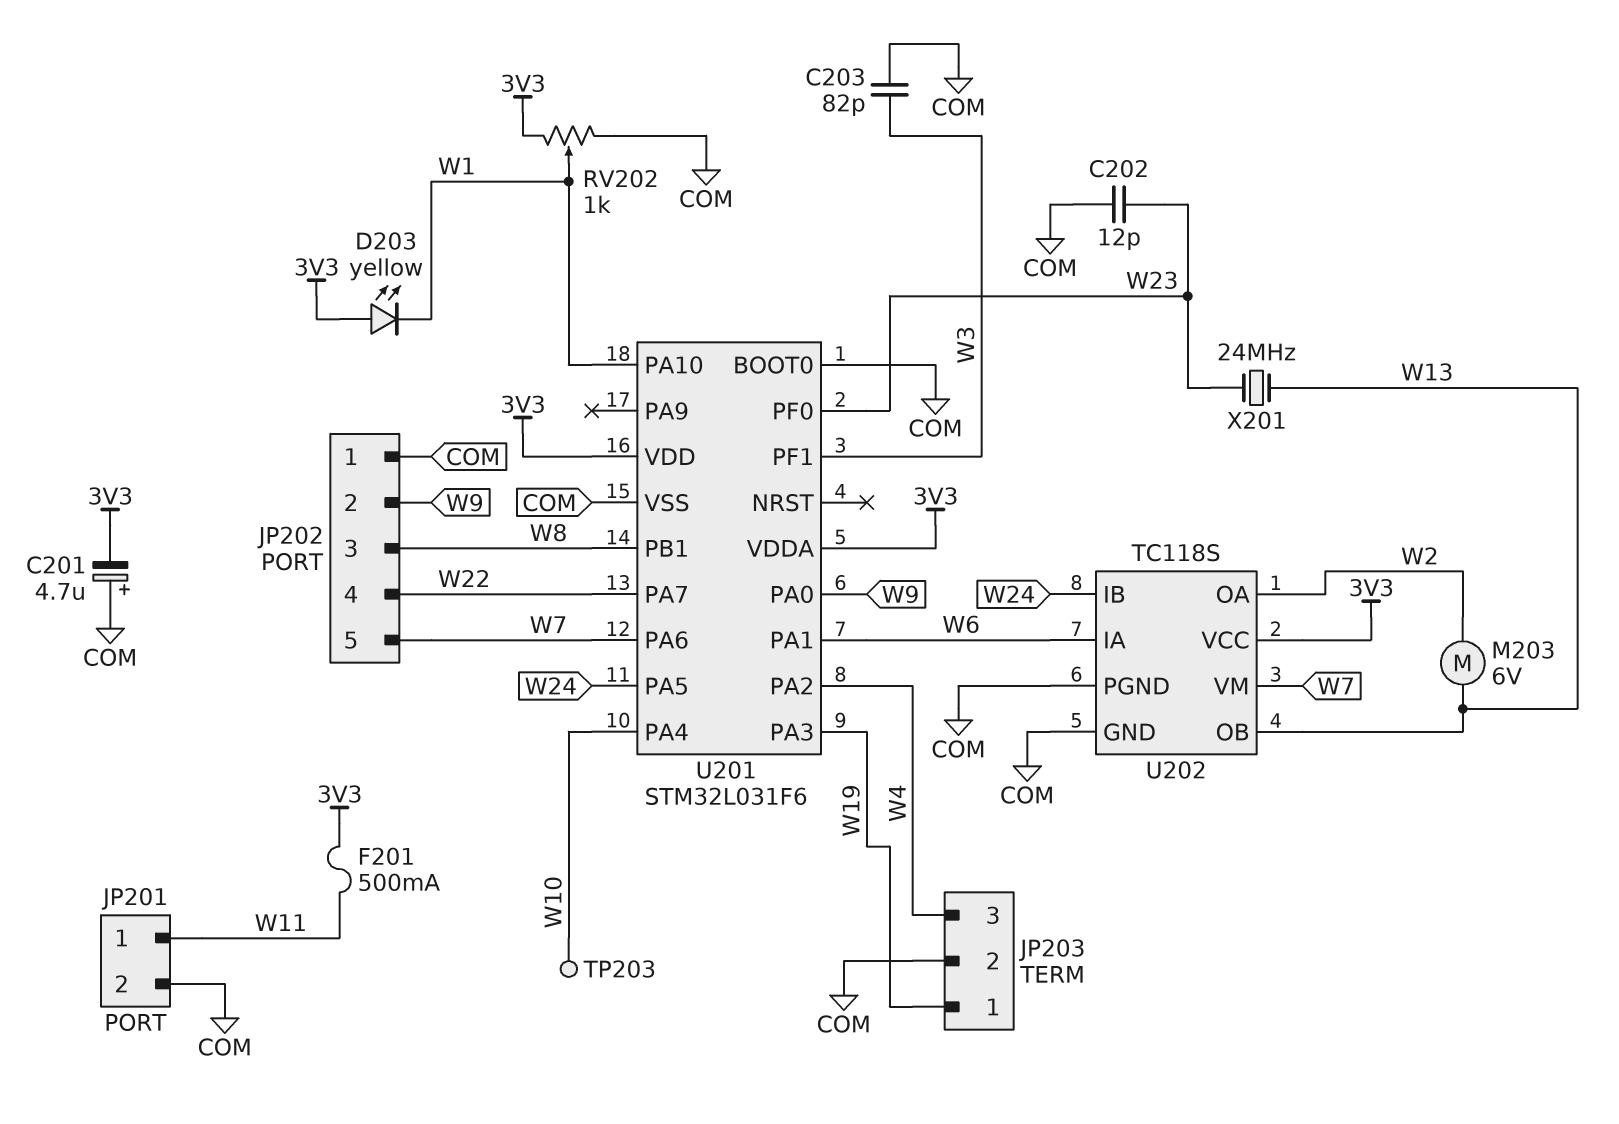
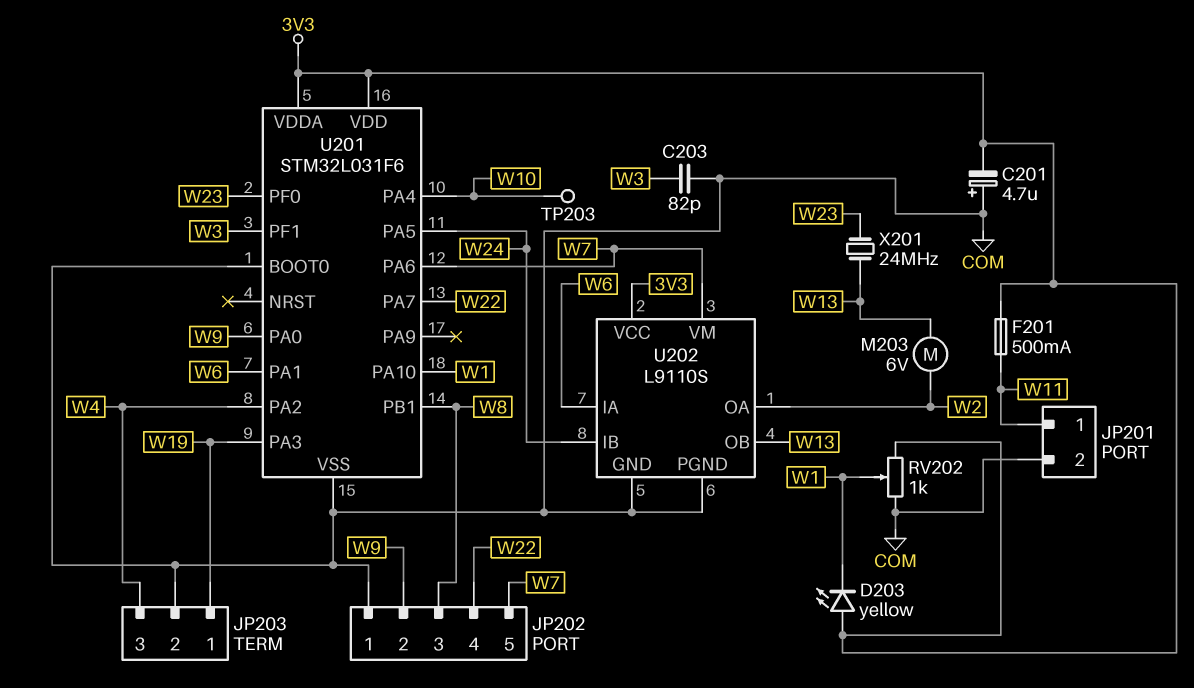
C202: 12pF (COM, W23) -> none
U202: TC118S -> L9110S

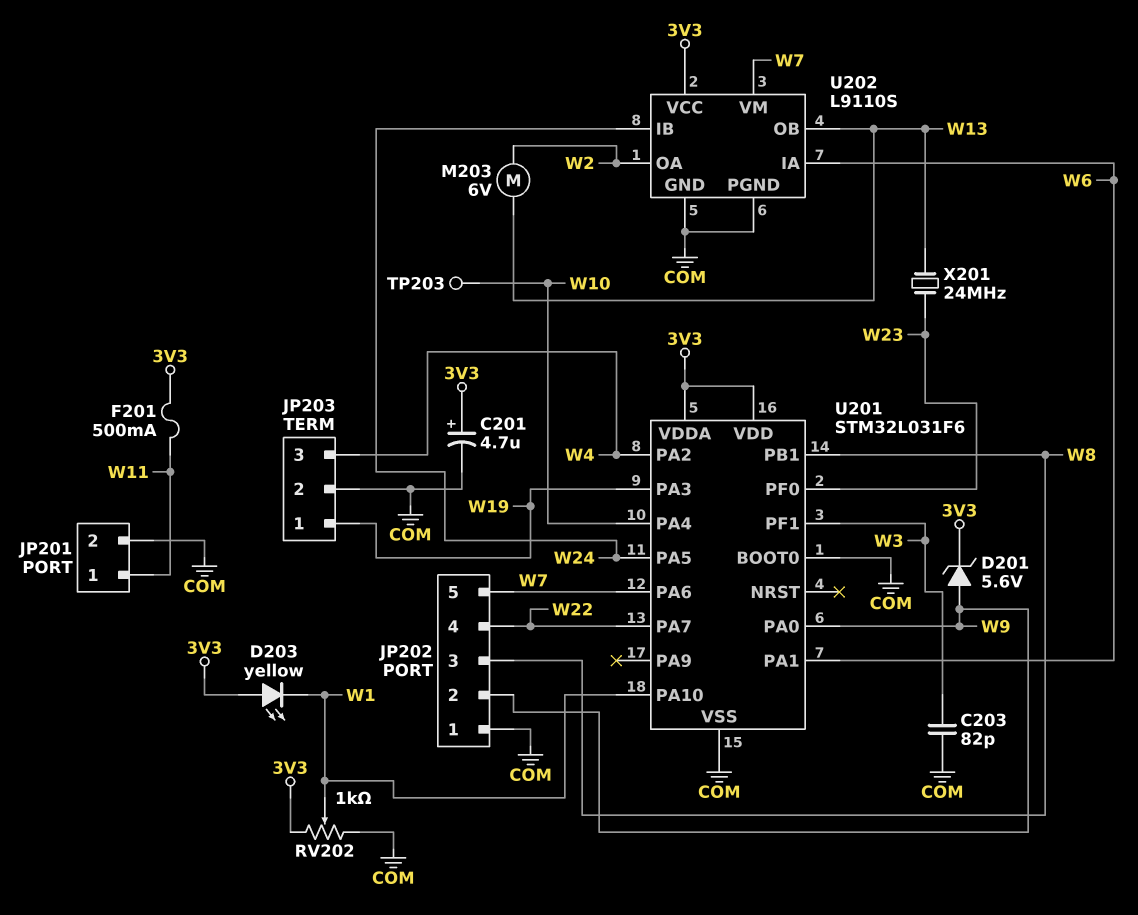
C201: 4.7uF (plus COM, minus 3V3) -> 4.7uF (plus 3V3, minus COM)
D201: none -> zener 5.6V (A W9, K 3V3)

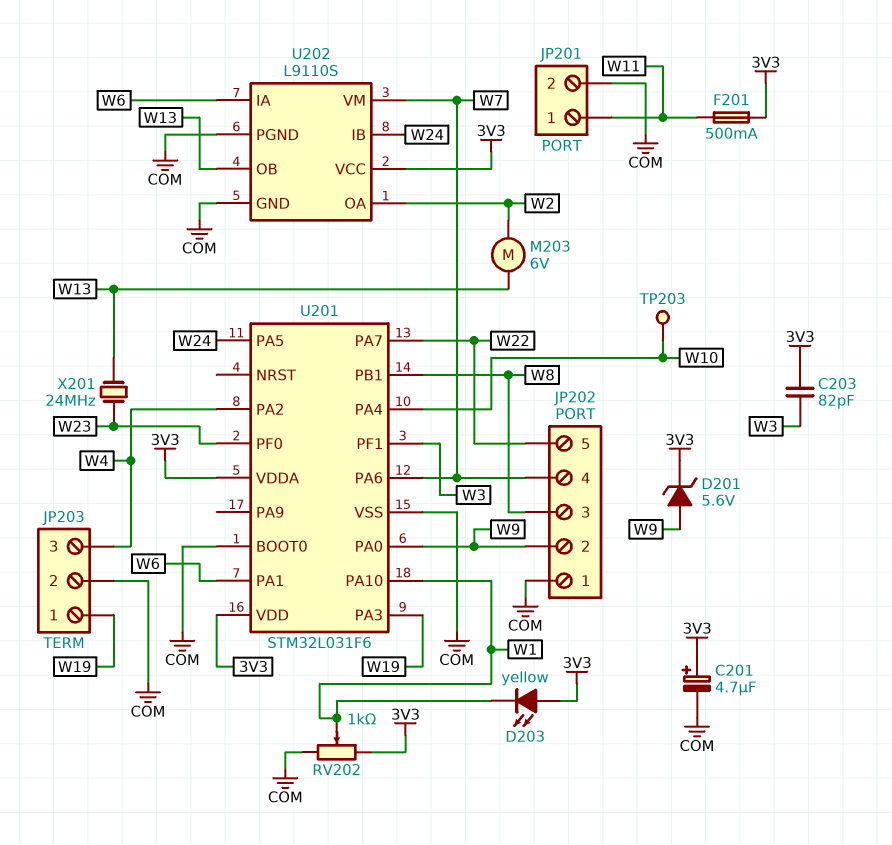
C203: 82pF (COM, W3) -> 82pF (3V3, W3)
JP202 pin 4: W22 -> W7
JP202 pin 5: W7 -> W22

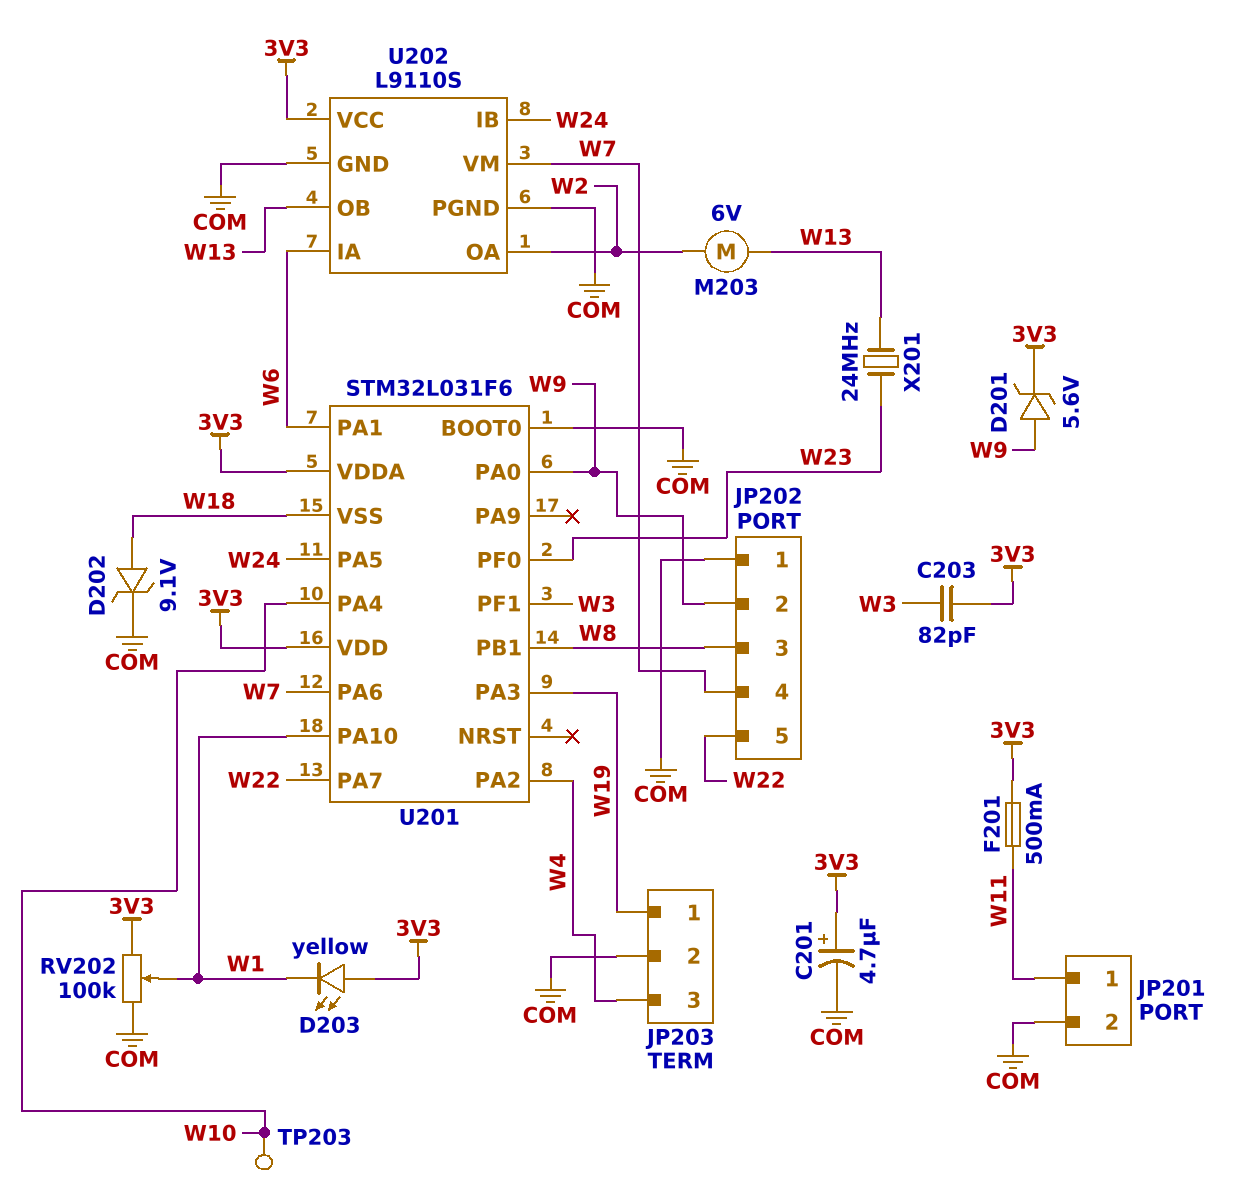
D202: none -> zener 9.1V (A W18, K COM)
RV202: 1k (3V3, COM, wiper W1) -> 100k (3V3, COM, wiper W1)
U201 pin VSS: COM -> W18

